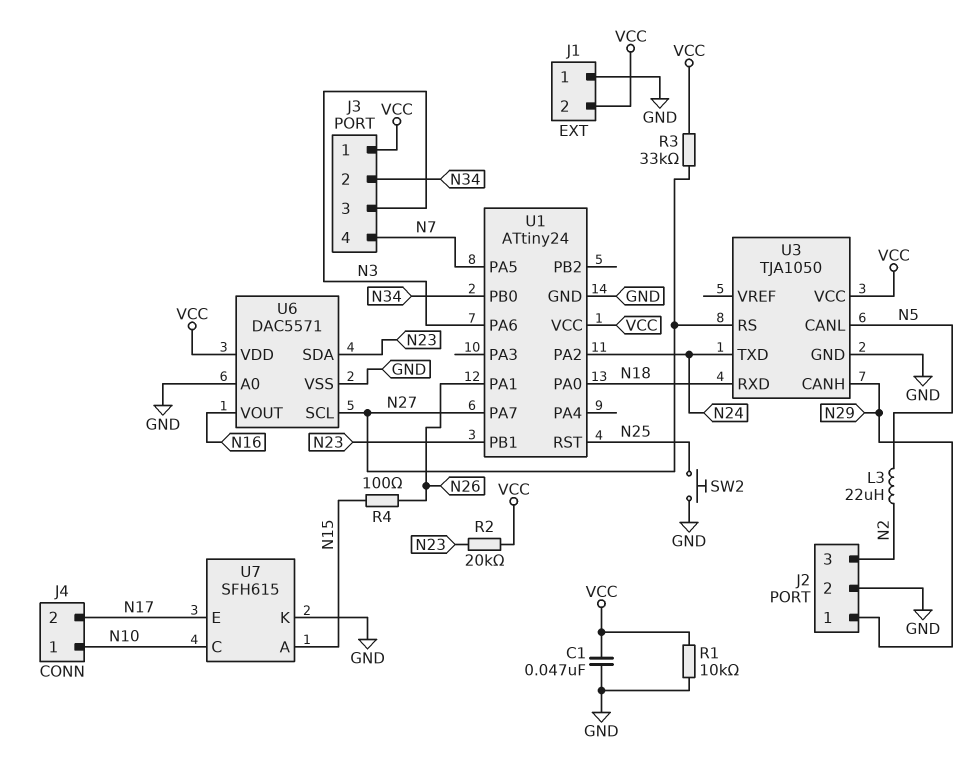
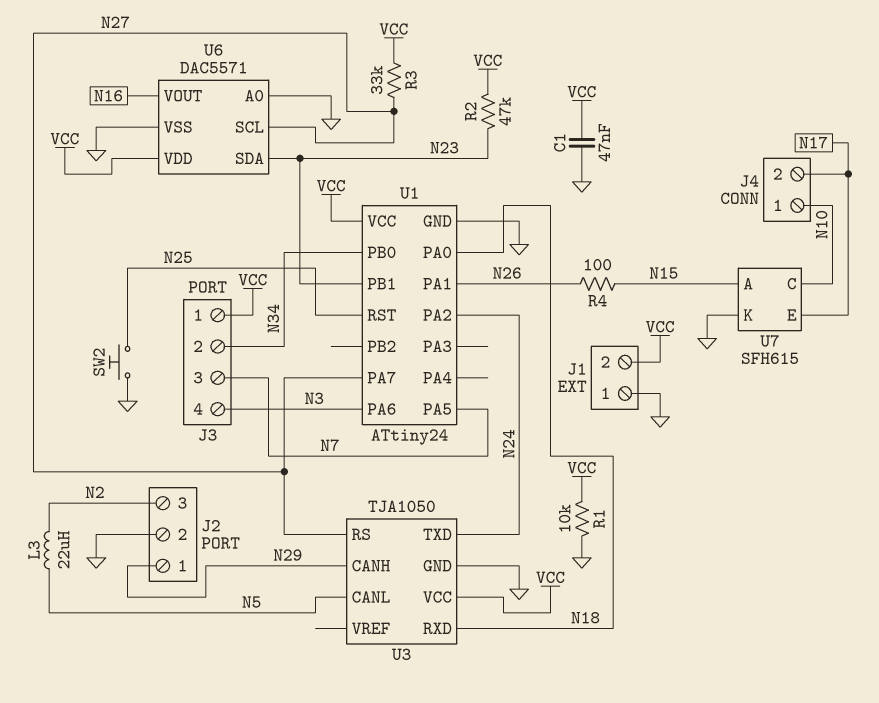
J3 pin 3: N3 -> N7
J3 pin 4: N7 -> N3
R2: 20k (N23, VCC) -> 47k (N23, VCC)

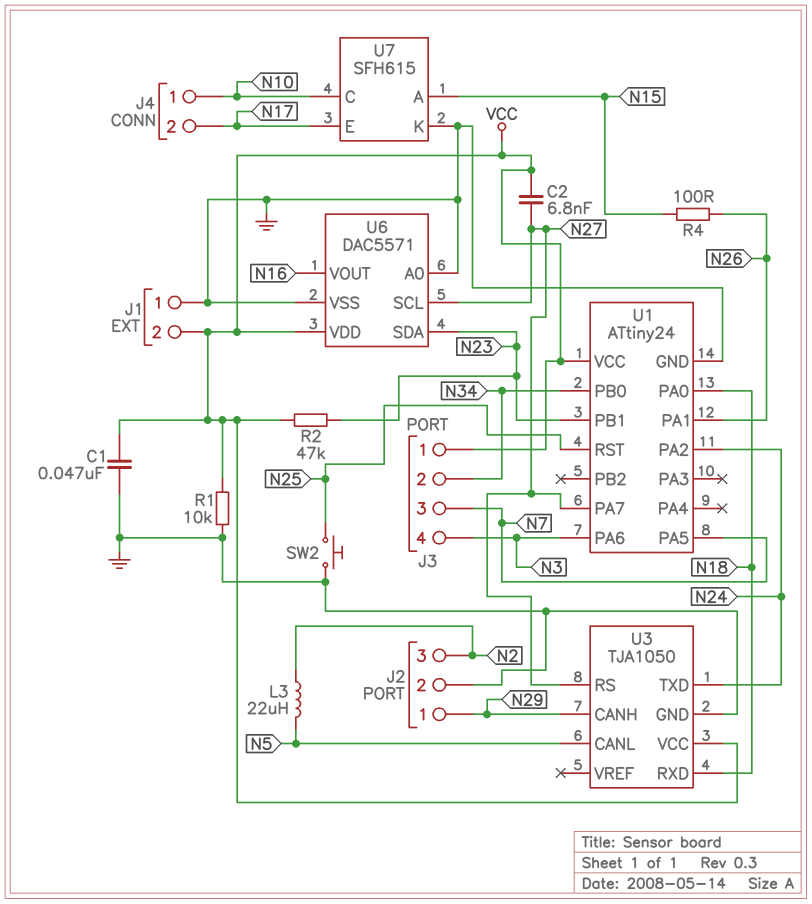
C2: none -> 6.8nF (N27, VCC)
R3: 33k (N27, VCC) -> none

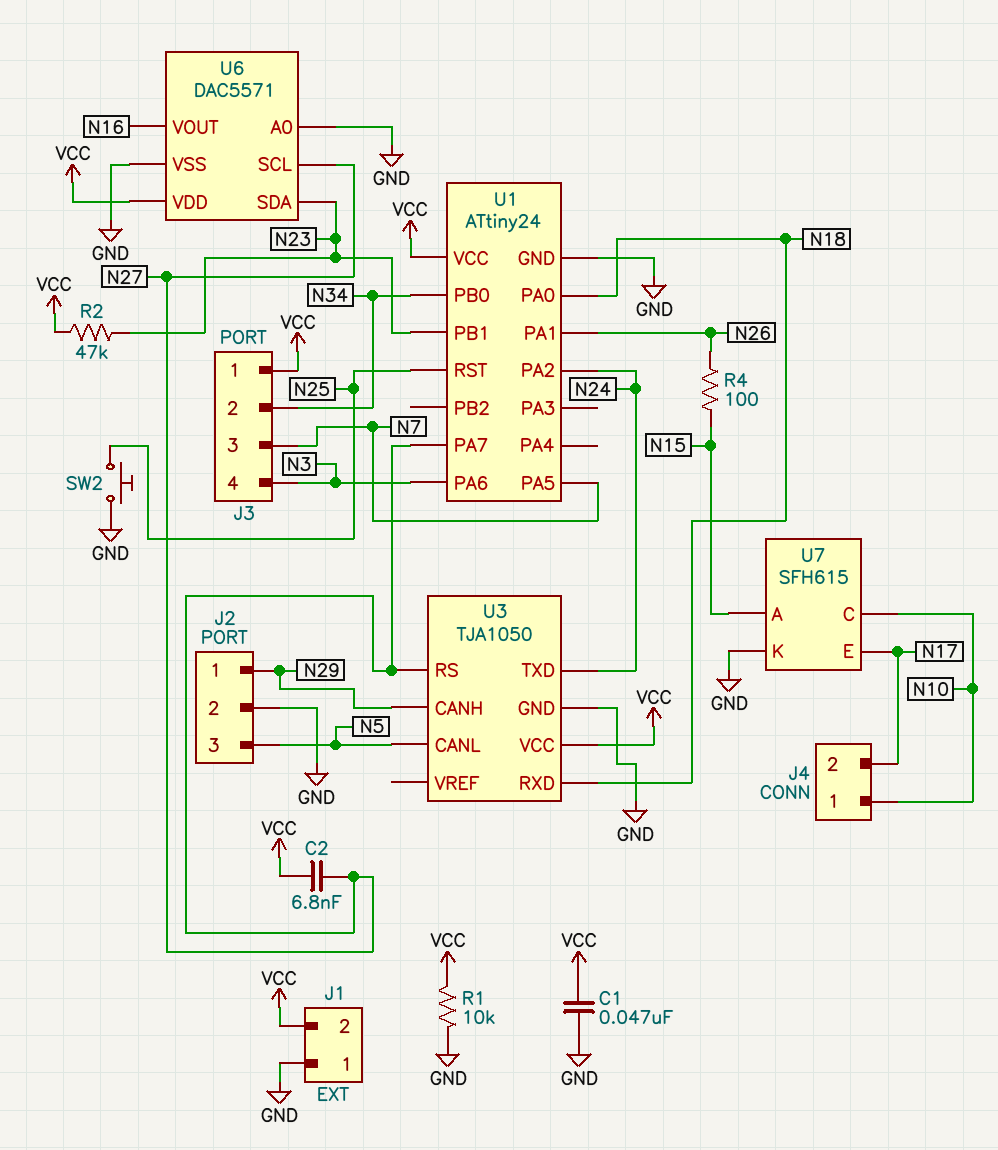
J2 pin 3: N2 -> N5
L3: 22uH (N2, N5) -> none

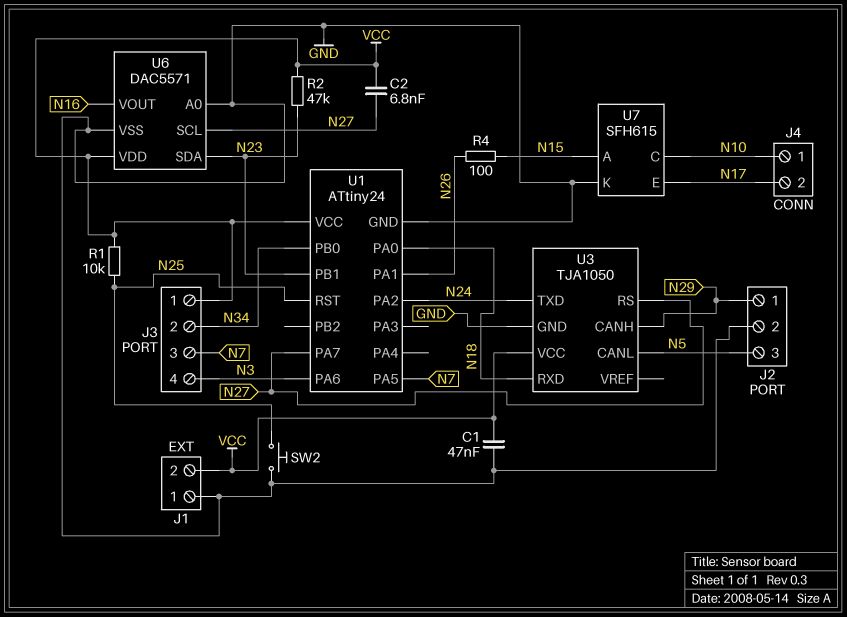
R1: 10k (GND, VCC) -> 10k (N25, VCC)

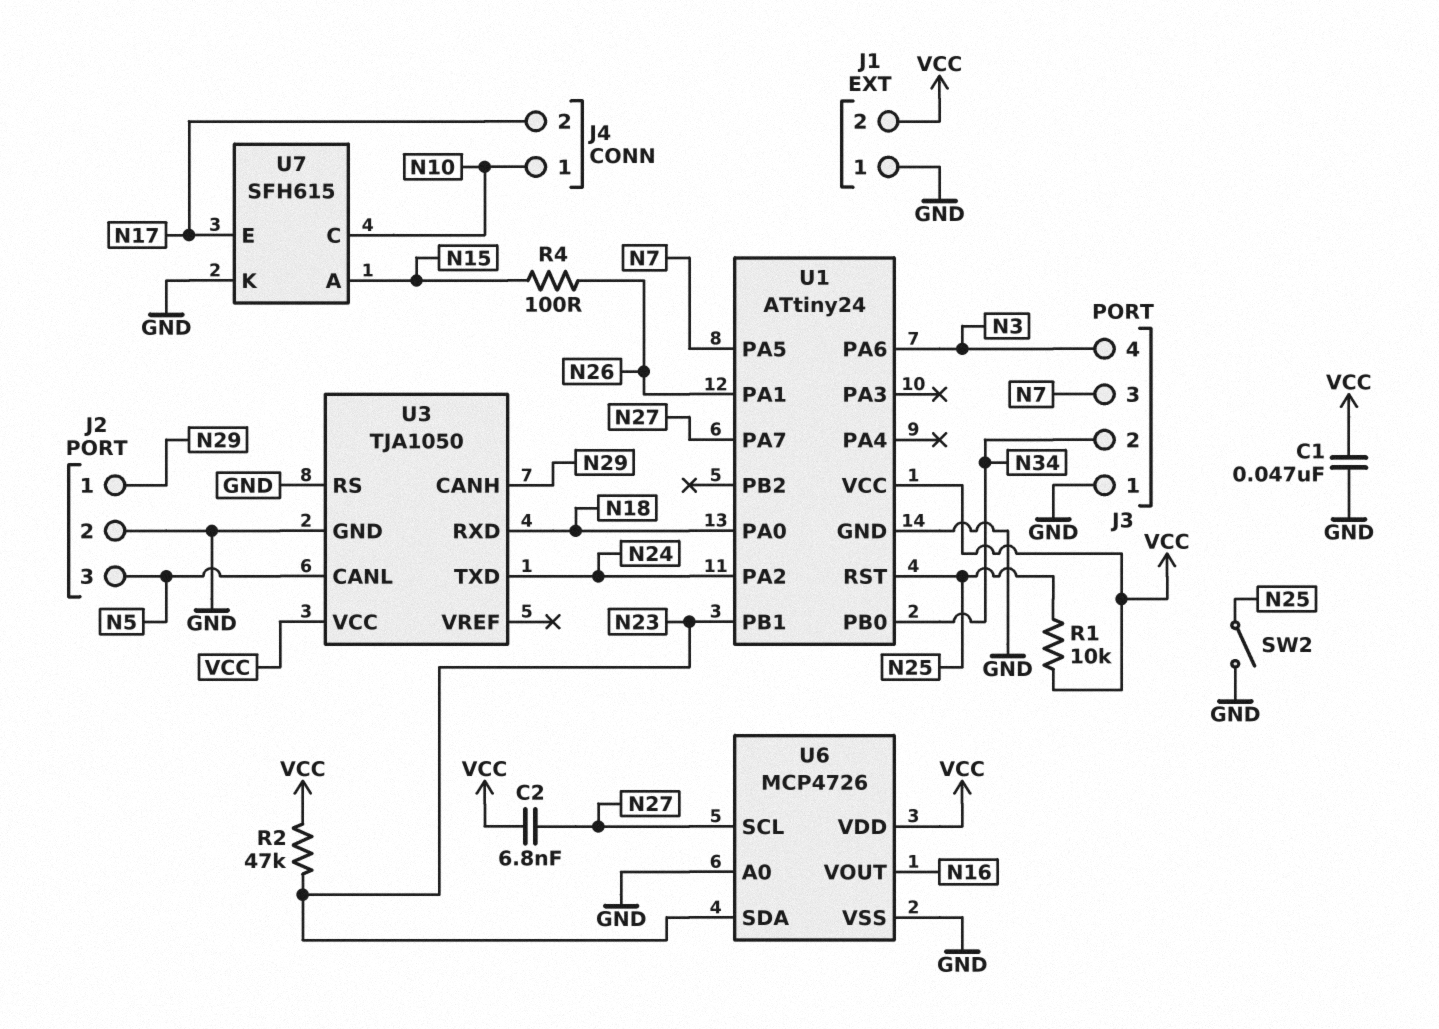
J3 pin 1: VCC -> GND
SW2: button (GND, N25) -> switch (GND, N25)
U3 pin RS: N27 -> GND
U6: DAC5571 -> MCP4726

